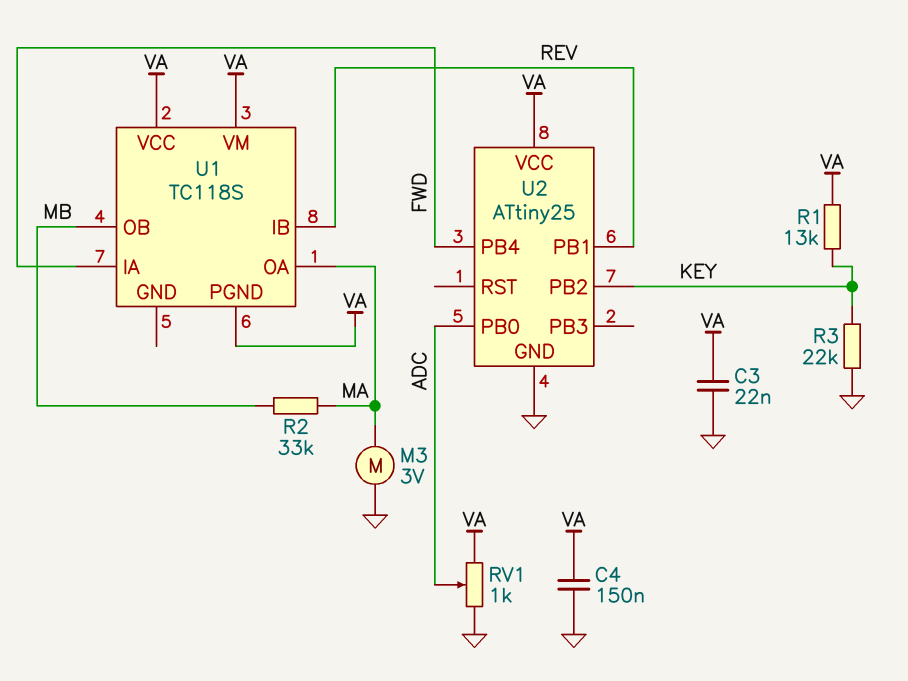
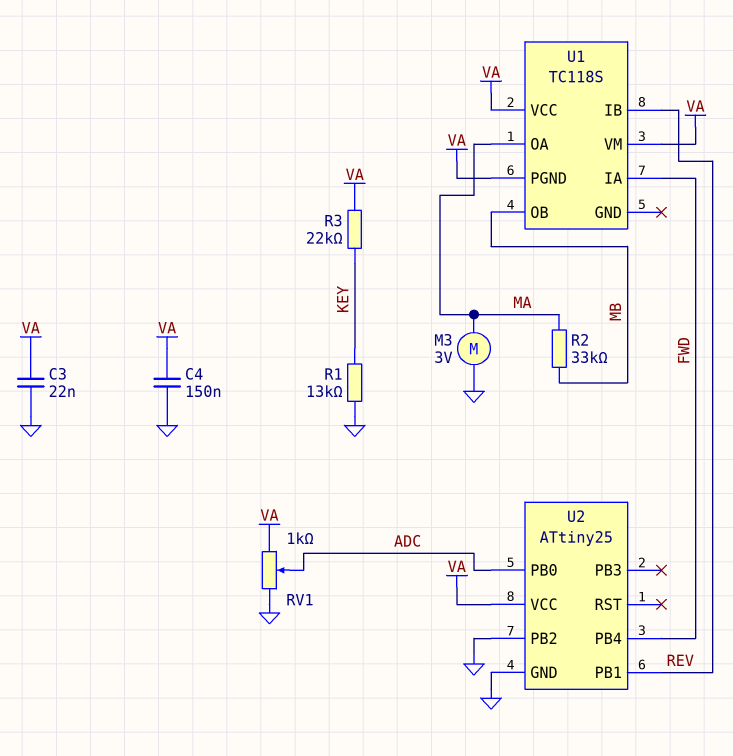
R1: 13k (KEY, VA) -> 13k (GND, KEY)
R3: 22k (GND, KEY) -> 22k (KEY, VA)
U2 pin PB2: KEY -> GND

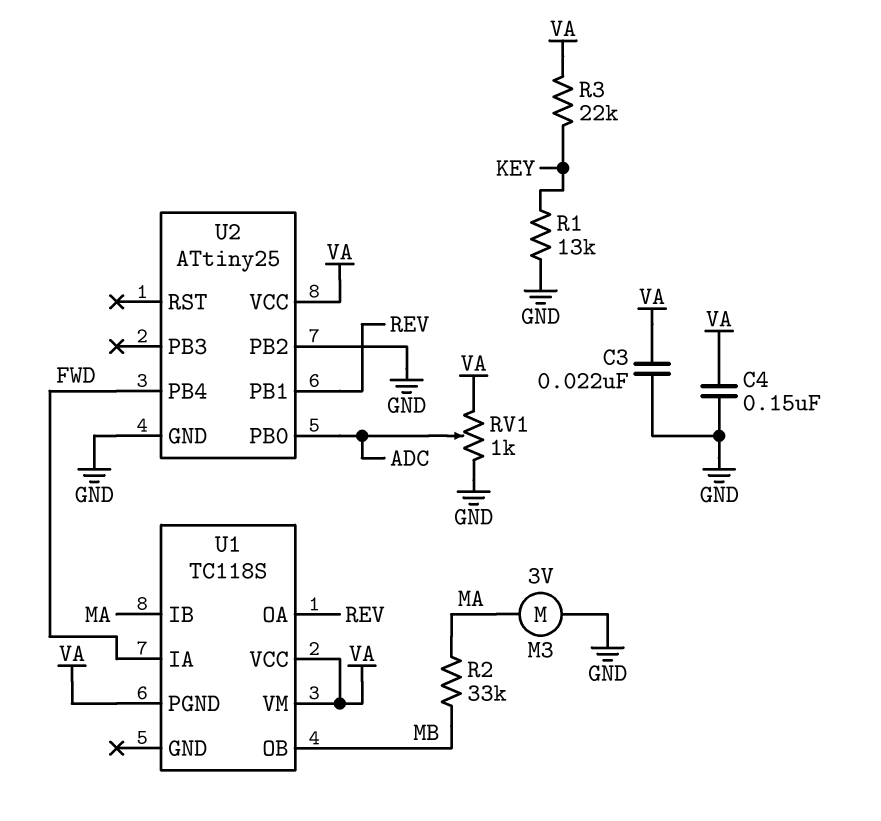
U1 pin IB: REV -> MA
U1 pin OA: MA -> REV

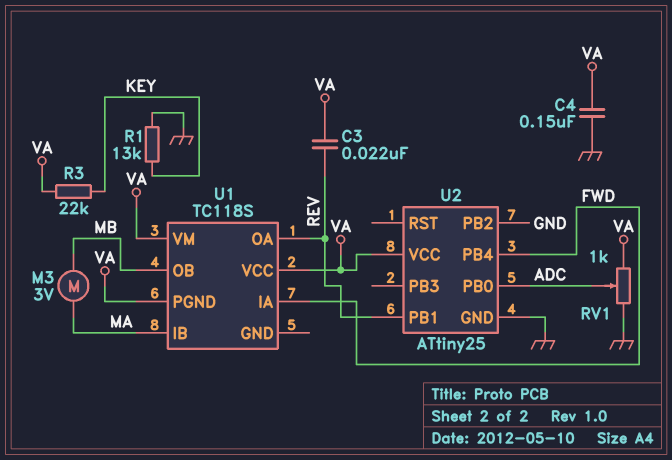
C3: 22nF (GND, VA) -> 22nF (REV, VA)
M3: motor 3V (GND, MA) -> motor 3V (MA, MB)
R2: 33k (MA, MB) -> none

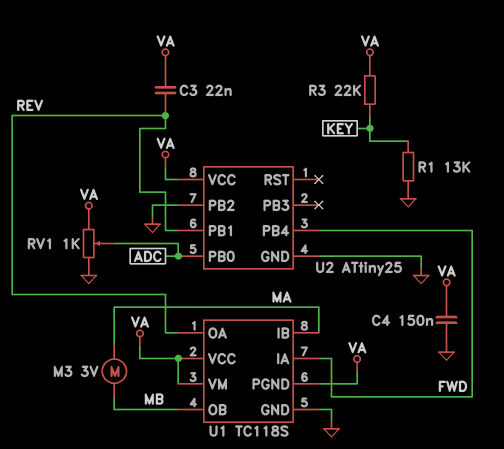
U1 pin GND: none -> GND

